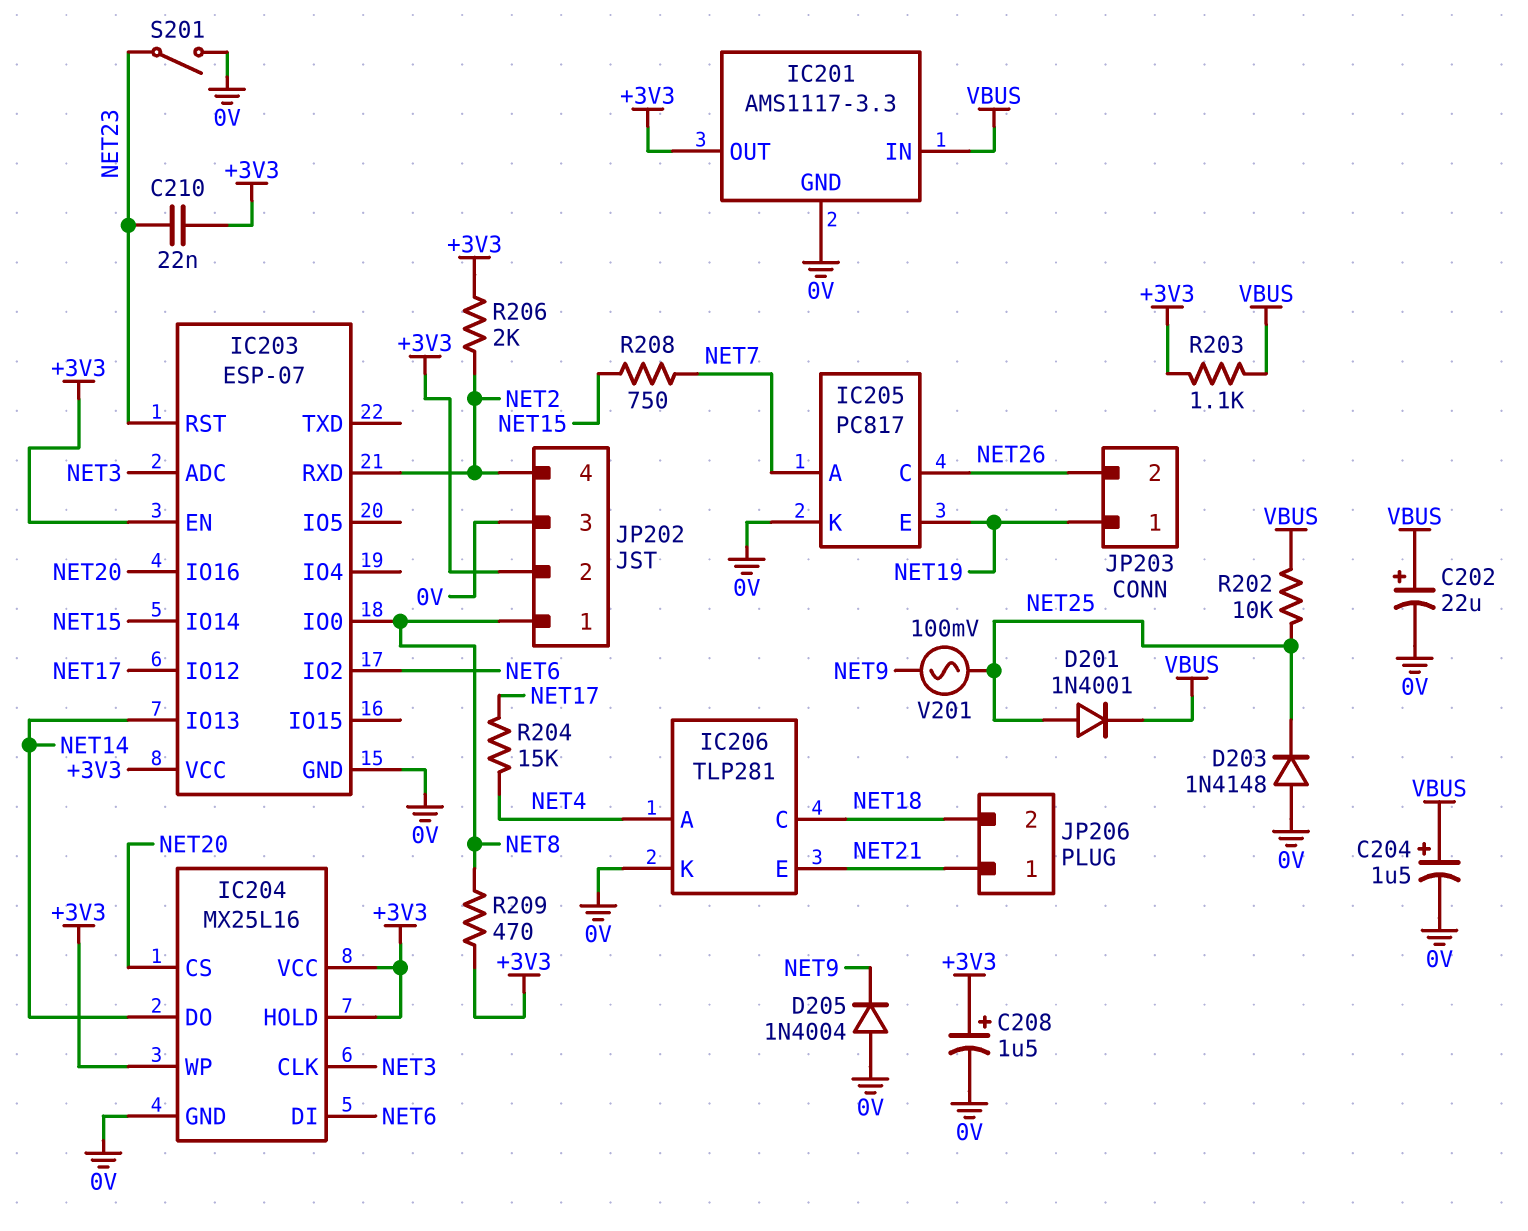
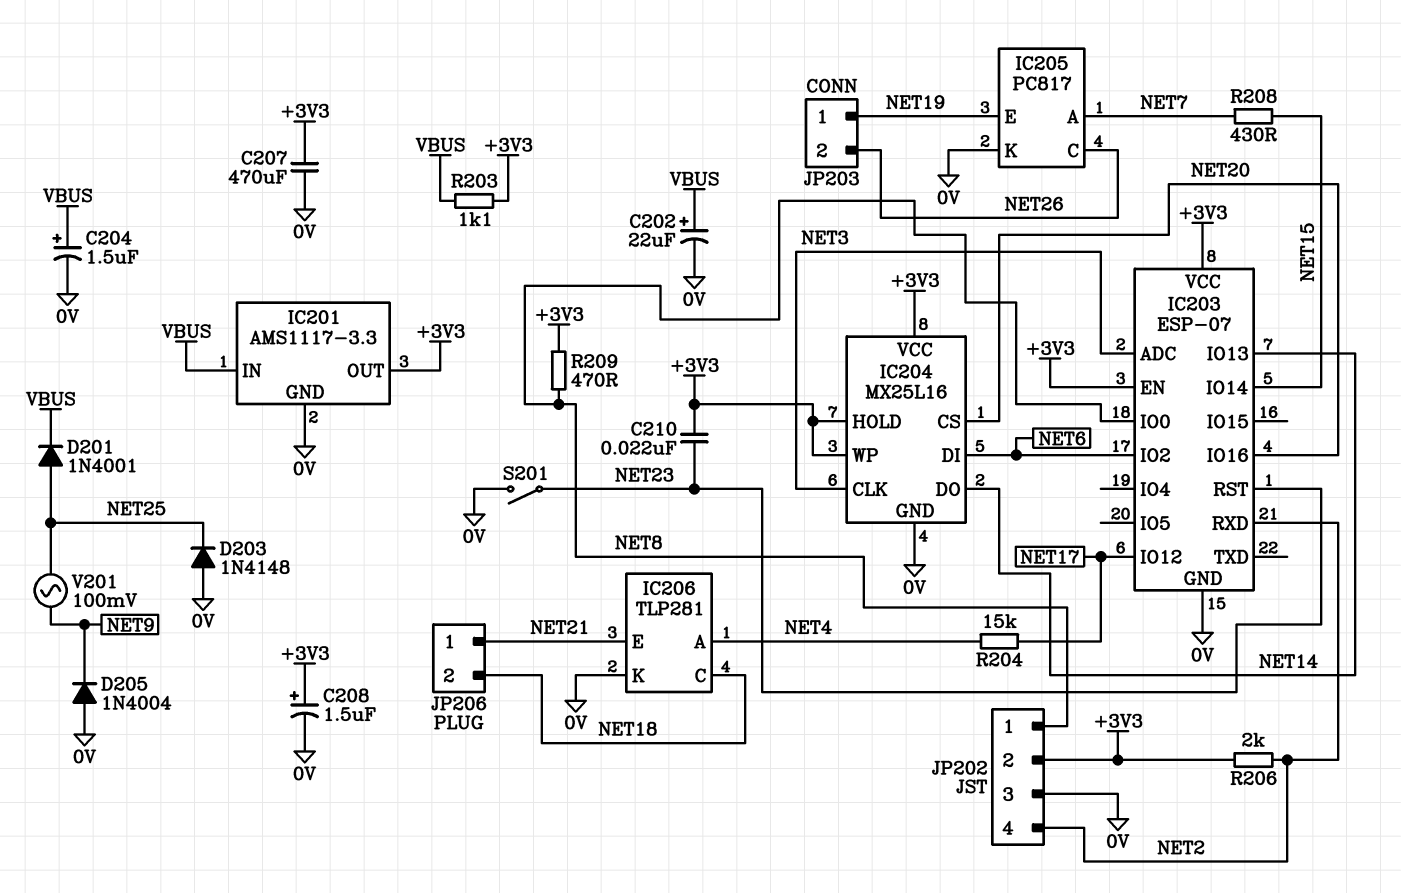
C207: none -> 470uF (+3V3, 0V)
R202: 10k (NET25, VBUS) -> none
R208: 750 (NET7, NET15) -> 430 (NET7, NET15)

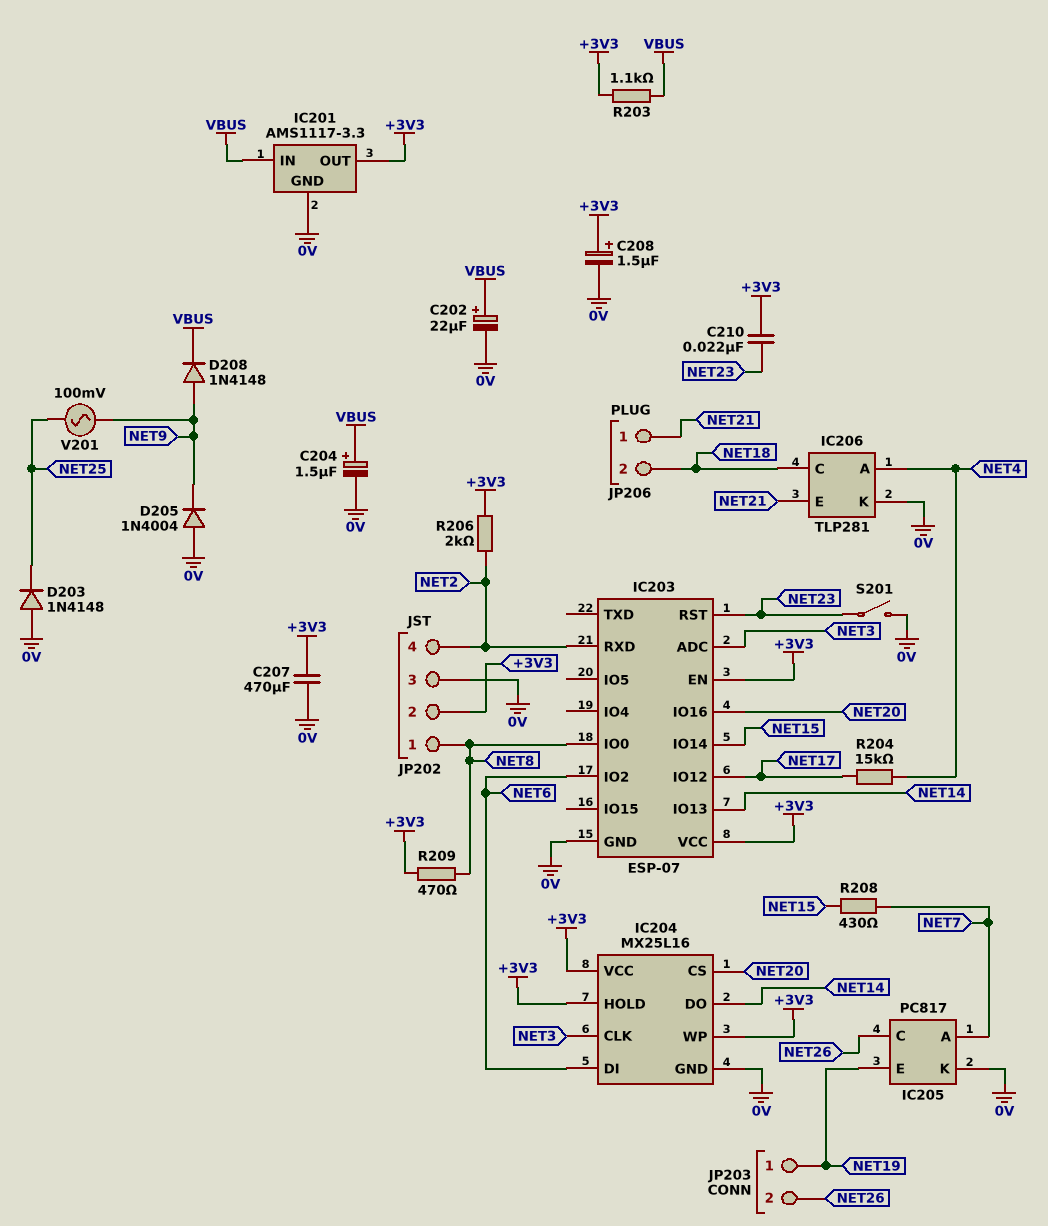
D201: diode 1N4001 (A NET25, K VBUS) -> none
D208: none -> diode 1N4148 (A NET9, K VBUS)

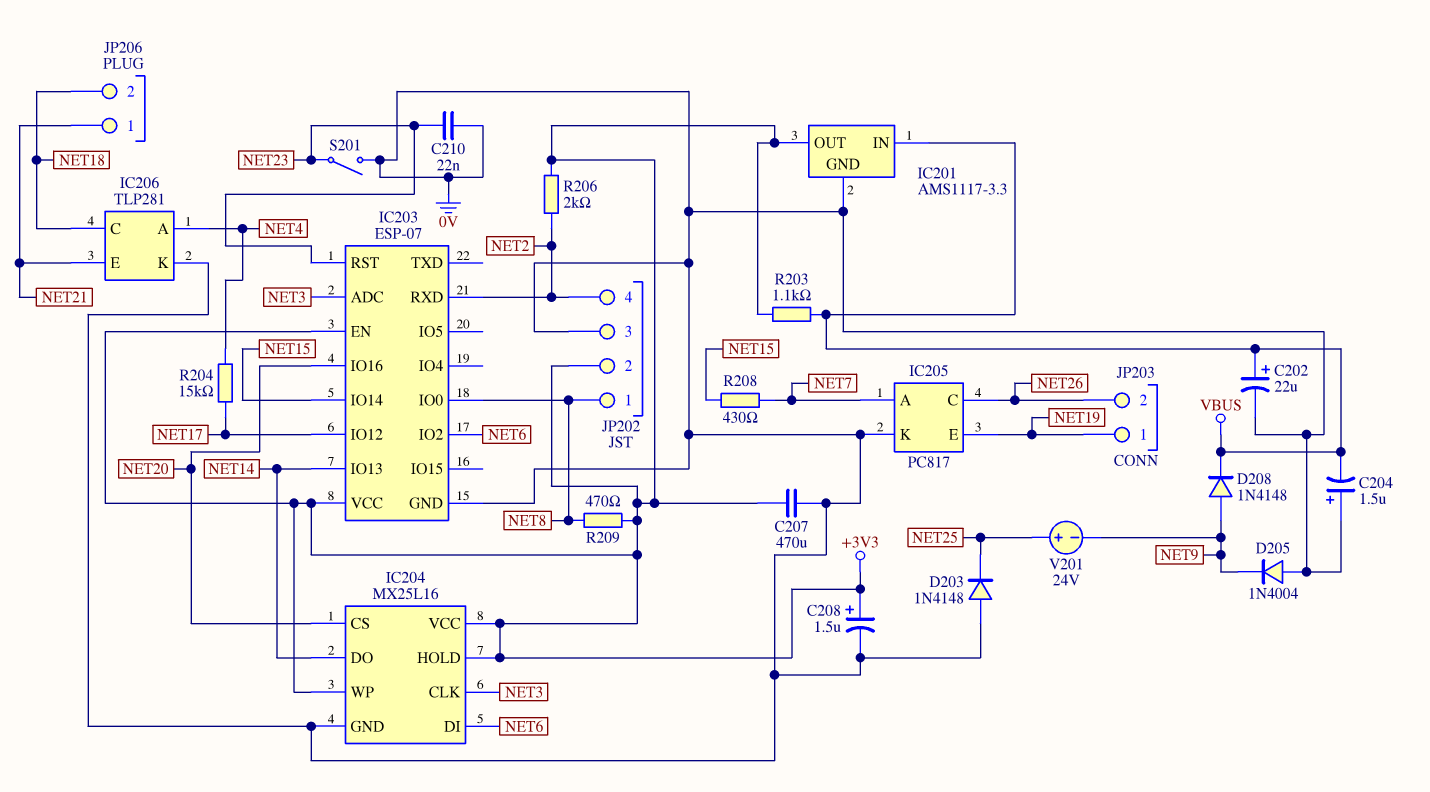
C204: 1.5uF (plus VBUS, minus 0V) -> 1.5uF (plus 0V, minus VBUS)
C210: 22nF (+3V3, NET23) -> 22nF (0V, NET23)
V201: AC 100mV (NET9, NET25) -> 24V (plus NET25, minus NET9)

